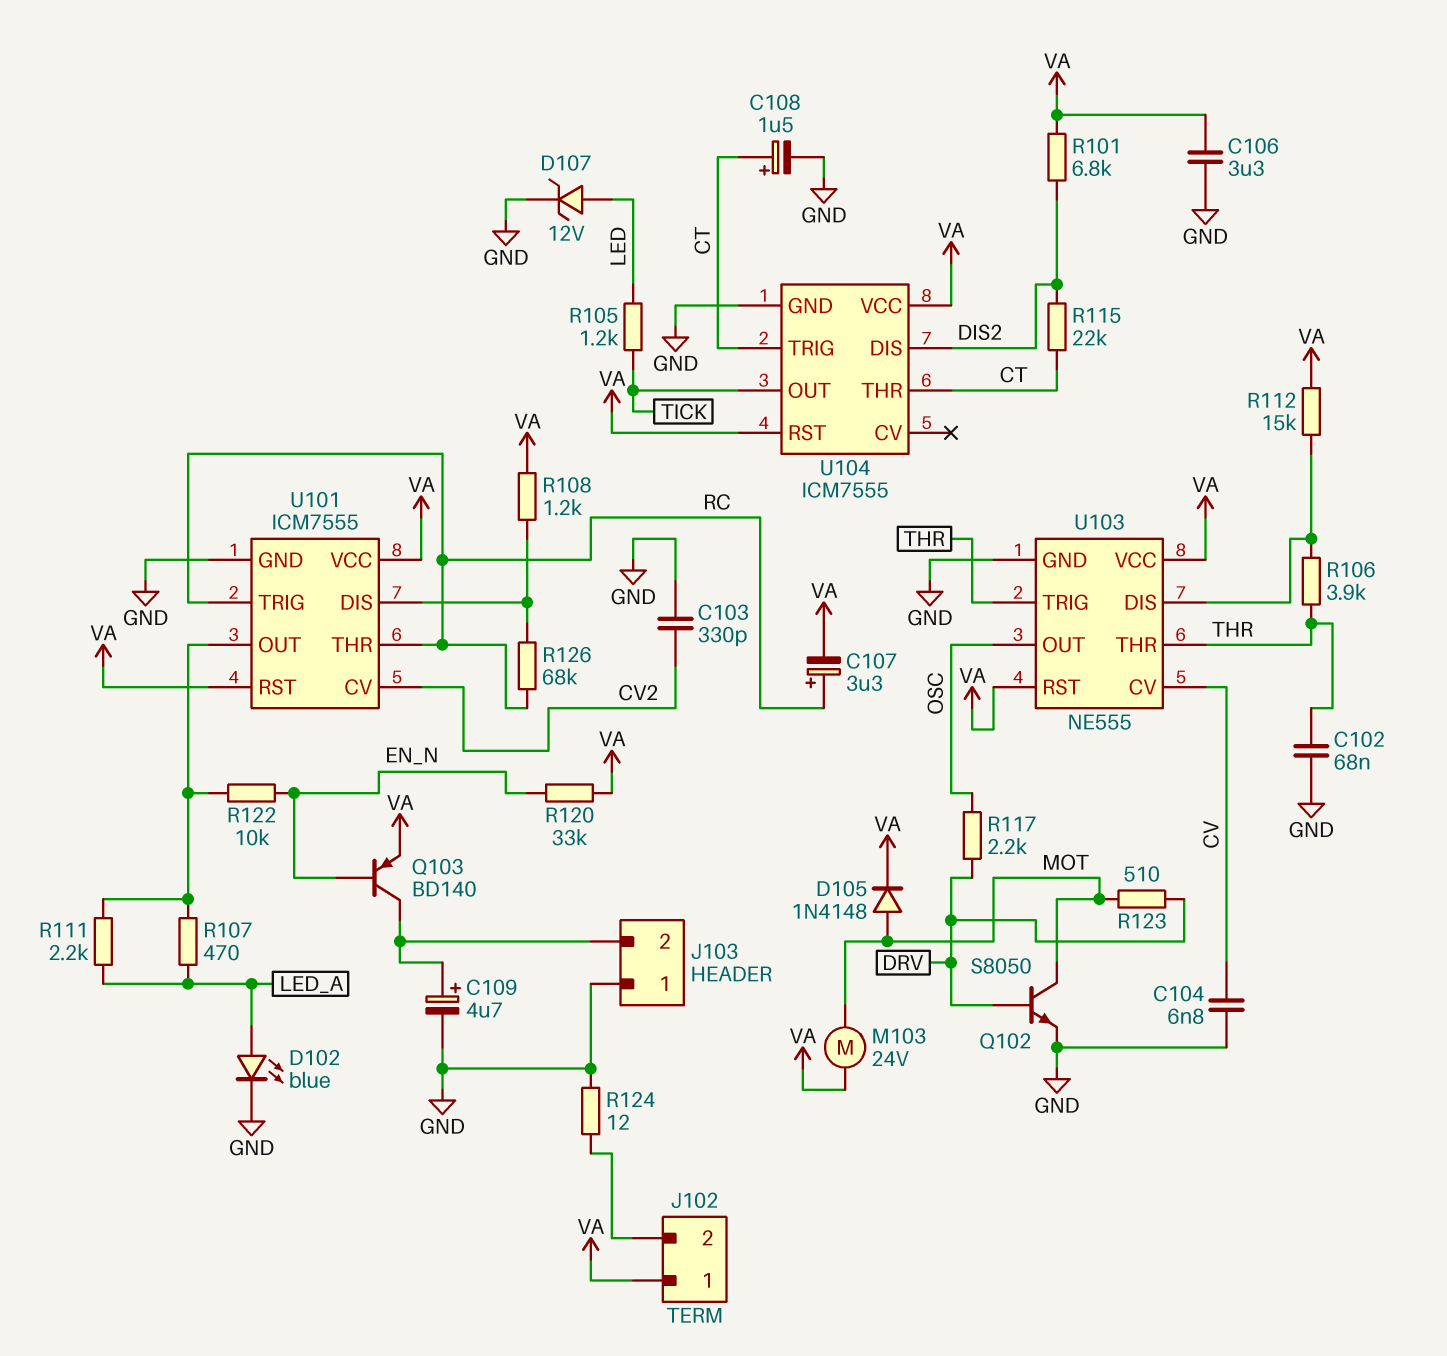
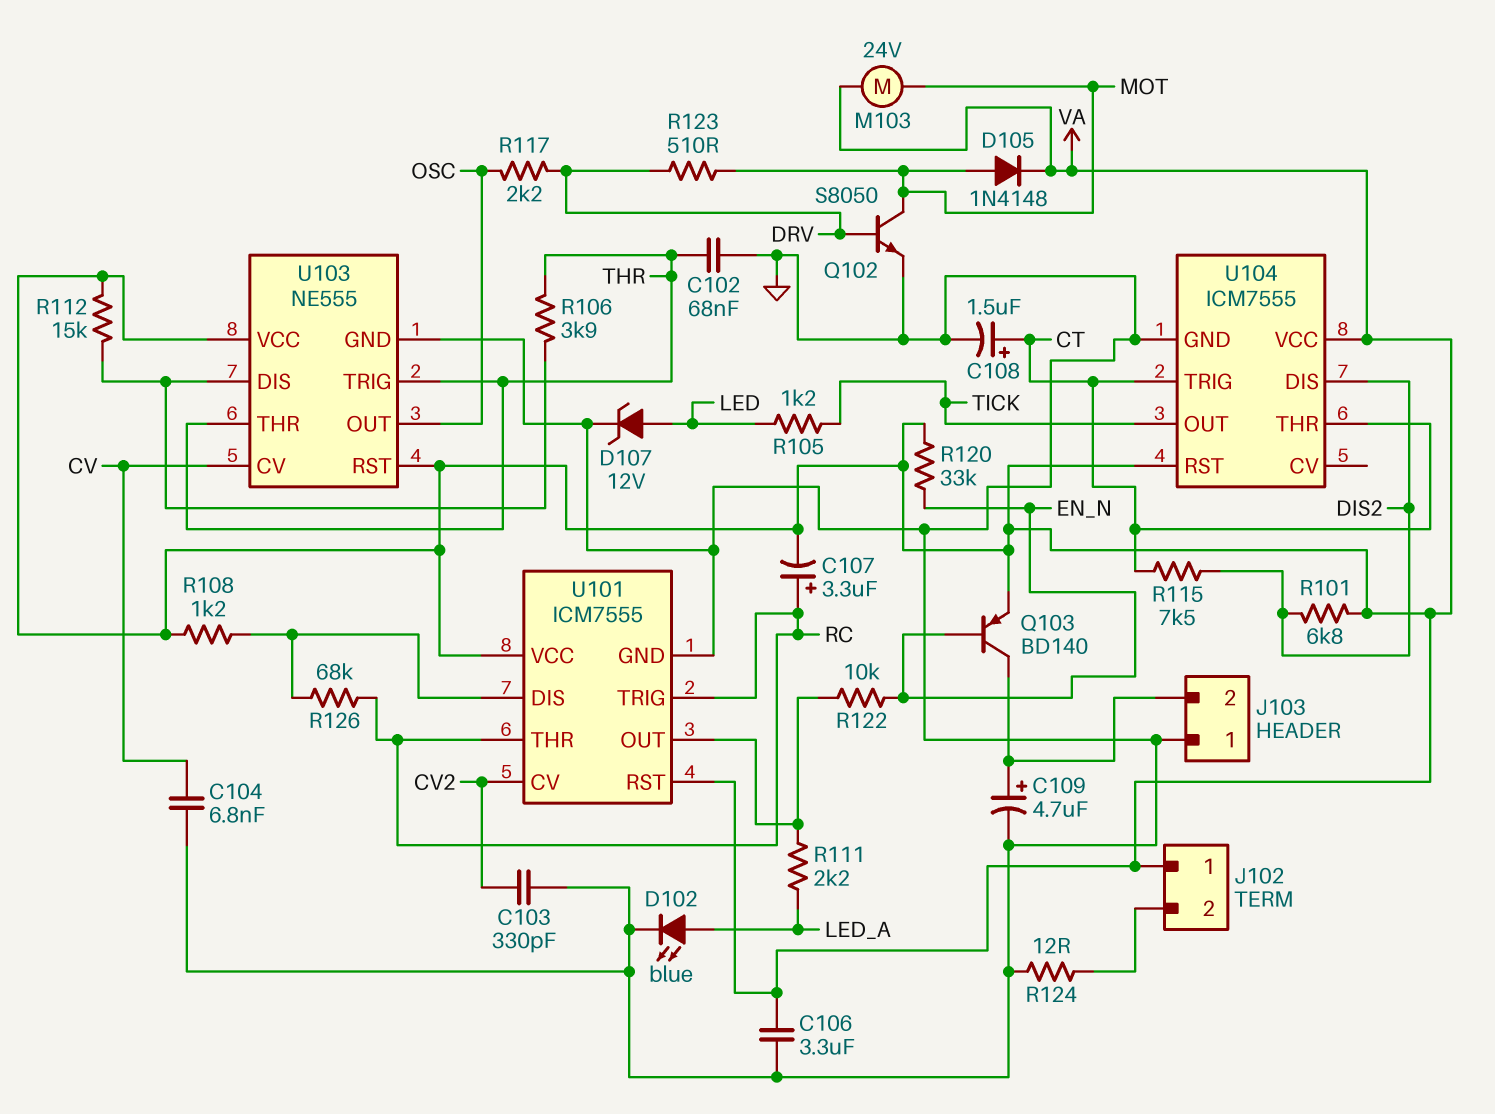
R107: 470 (LED_A, U101/OUT) -> none
R115: 22k (CT, DIS2) -> 7.5k (CT, DIS2)

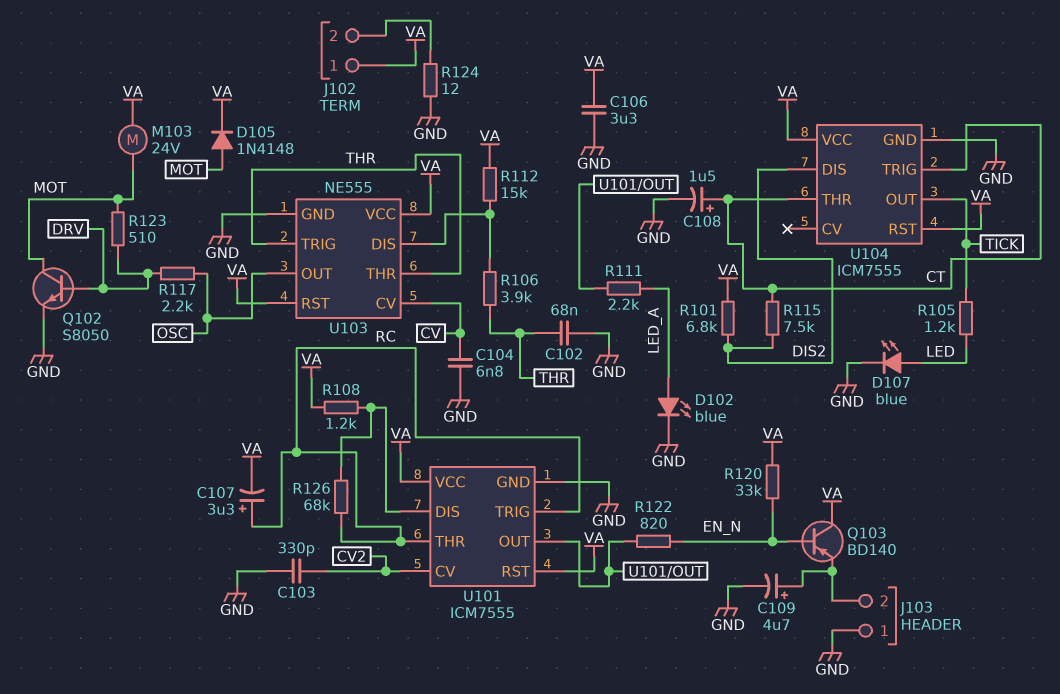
D107: zener 12V (A LED, K GND) -> LED blue (A LED, K GND)
Q103: PNP BD140 (B EN_N, C J103/2, E VA) -> PNP BD140 (B EN_N, C VA, E J103/2)
R122: 10k (EN_N, U101/OUT) -> 820 (EN_N, U101/OUT)

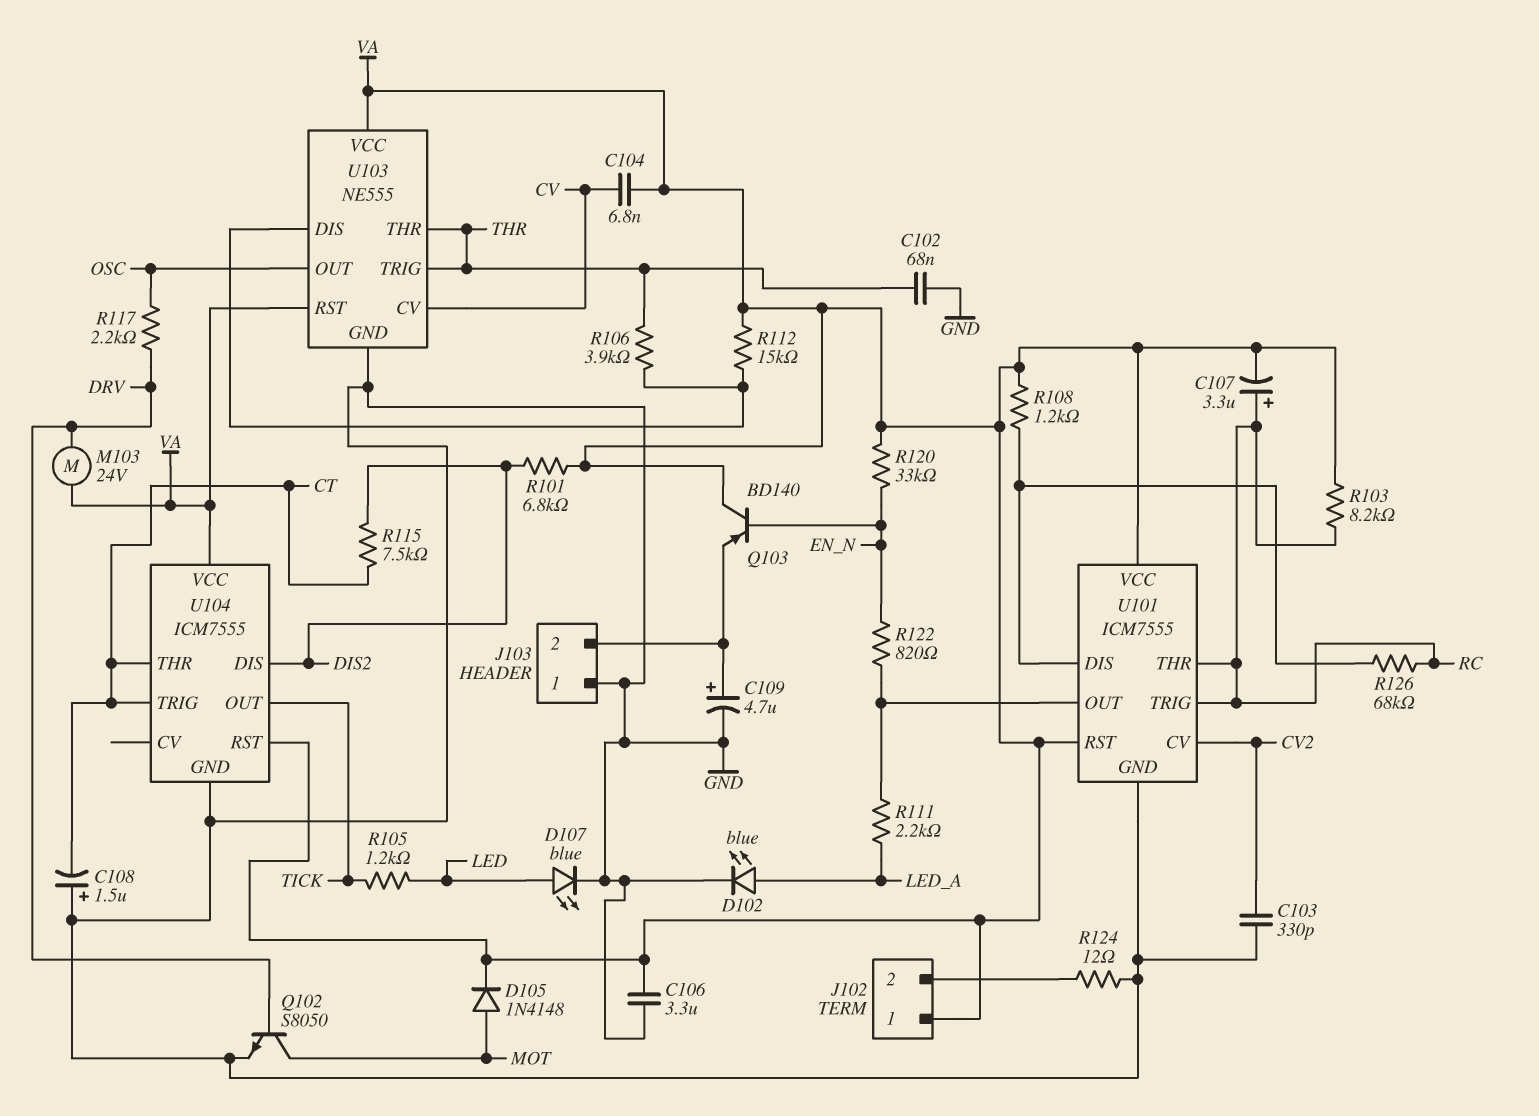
C104: 6.8nF (CV, GND) -> 6.8nF (CV, VA)
C108: 1.5uF (plus CT, minus GND) -> 1.5uF (plus GND, minus CT)
M103: motor 24V (MOT, VA) -> motor 24V (DRV, VA)
R103: none -> 8.2k (RC, VA)
R123: 510 (DRV, MOT) -> none

